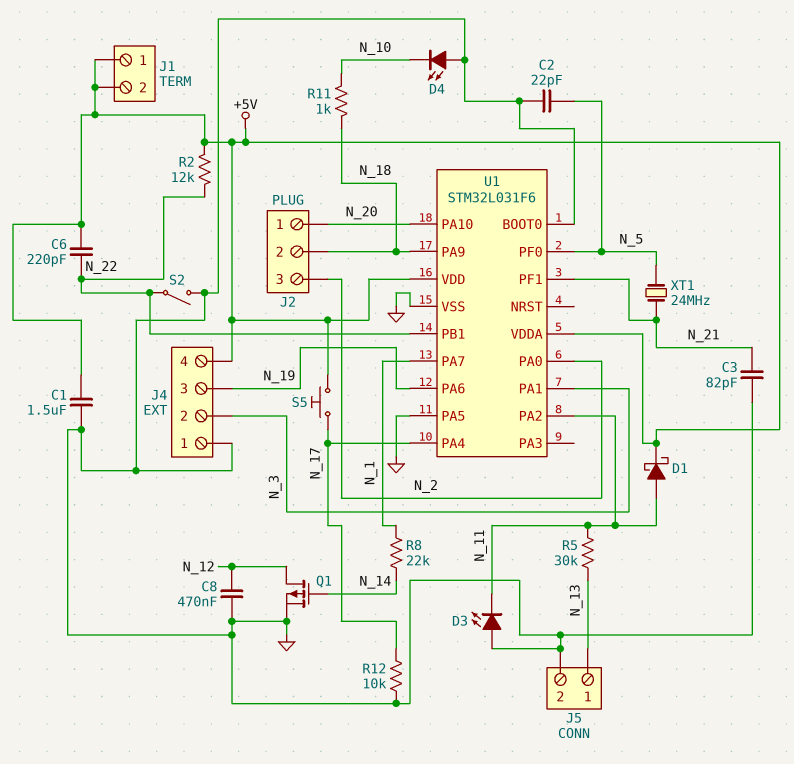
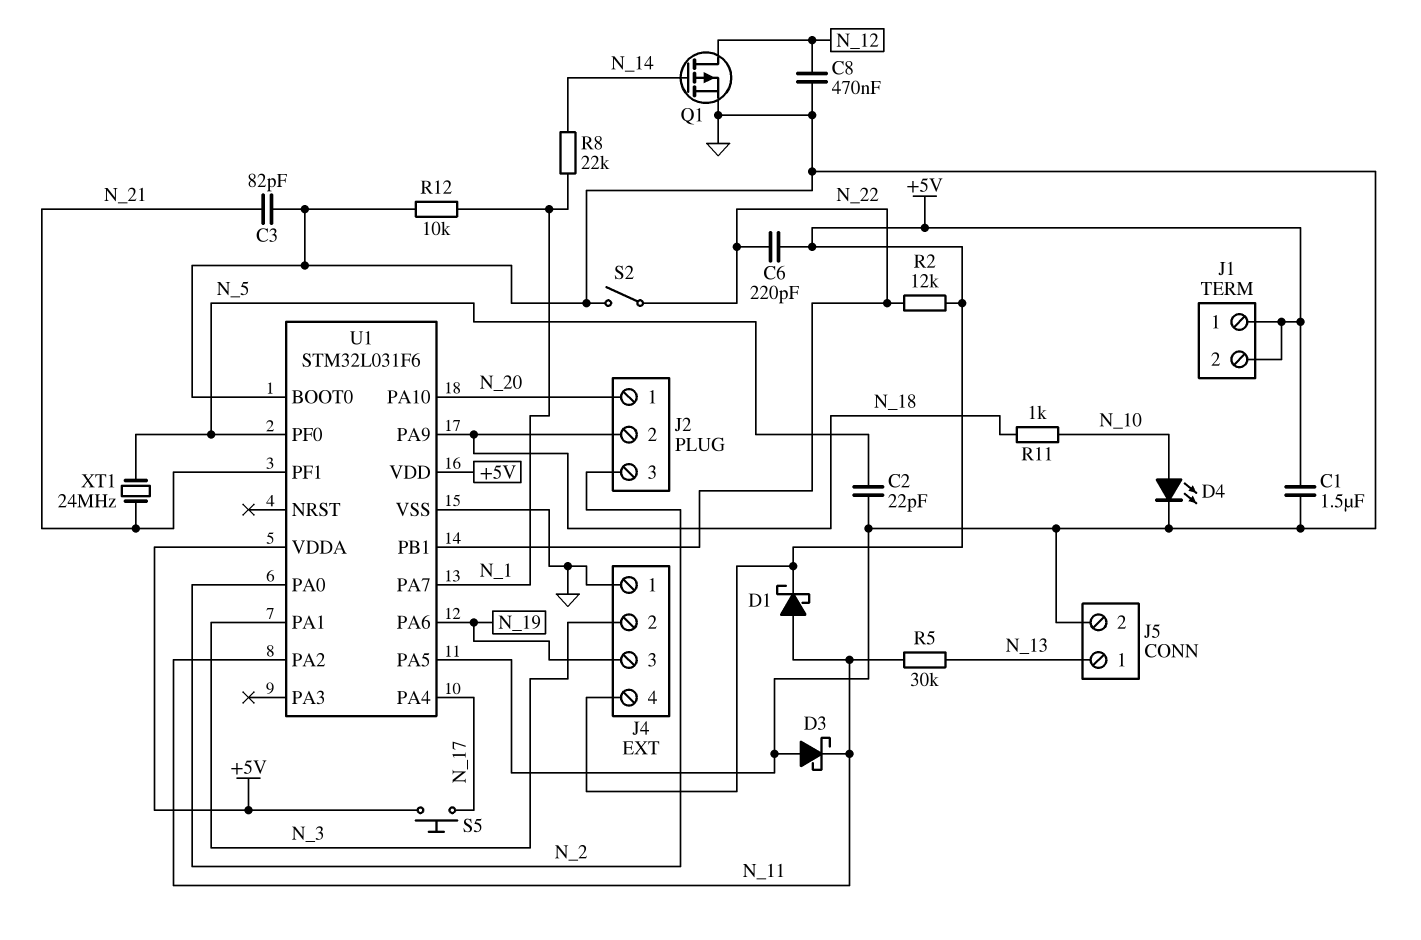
D3: LED (A GND, K N_11) -> schottky (A GND, K N_11)
D4: LED (A GND, K N_10) -> LED (A N_10, K GND)
R12: 10k (GND, N_17) -> 10k (GND, N_1)

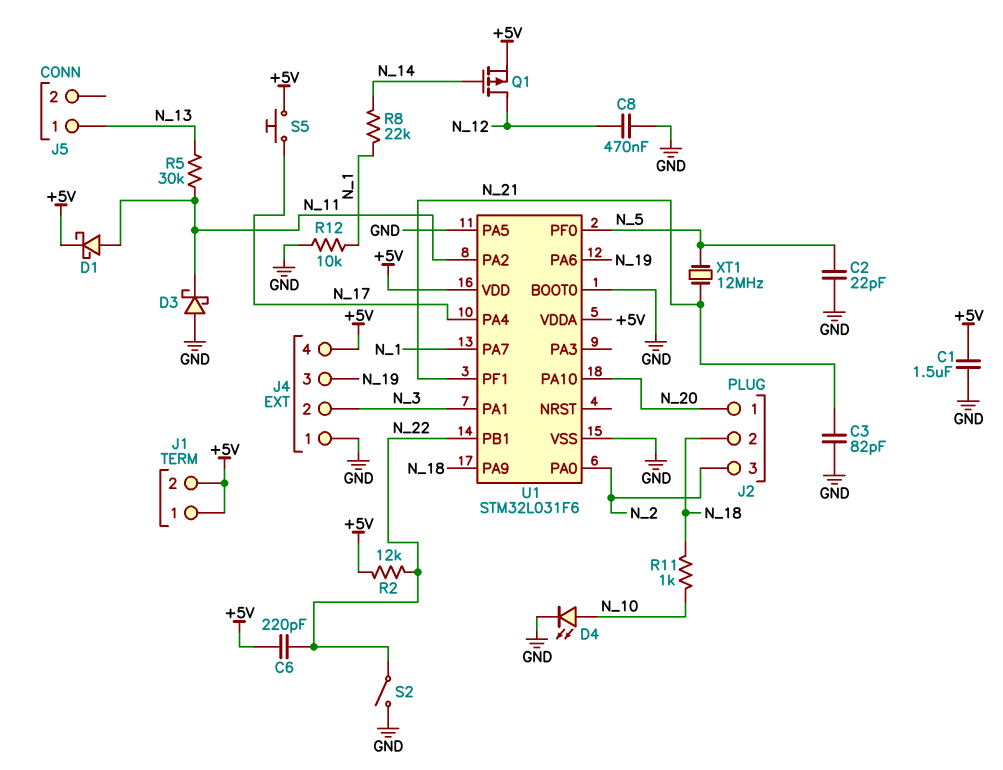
J5 pin 2: GND -> none
Q1: PMOS (G N_14, D N_12, S GND) -> PMOS (G N_14, D N_12, S +5V)
XT1: 24MHz (N_5, N_21) -> 12MHz (N_5, N_21)

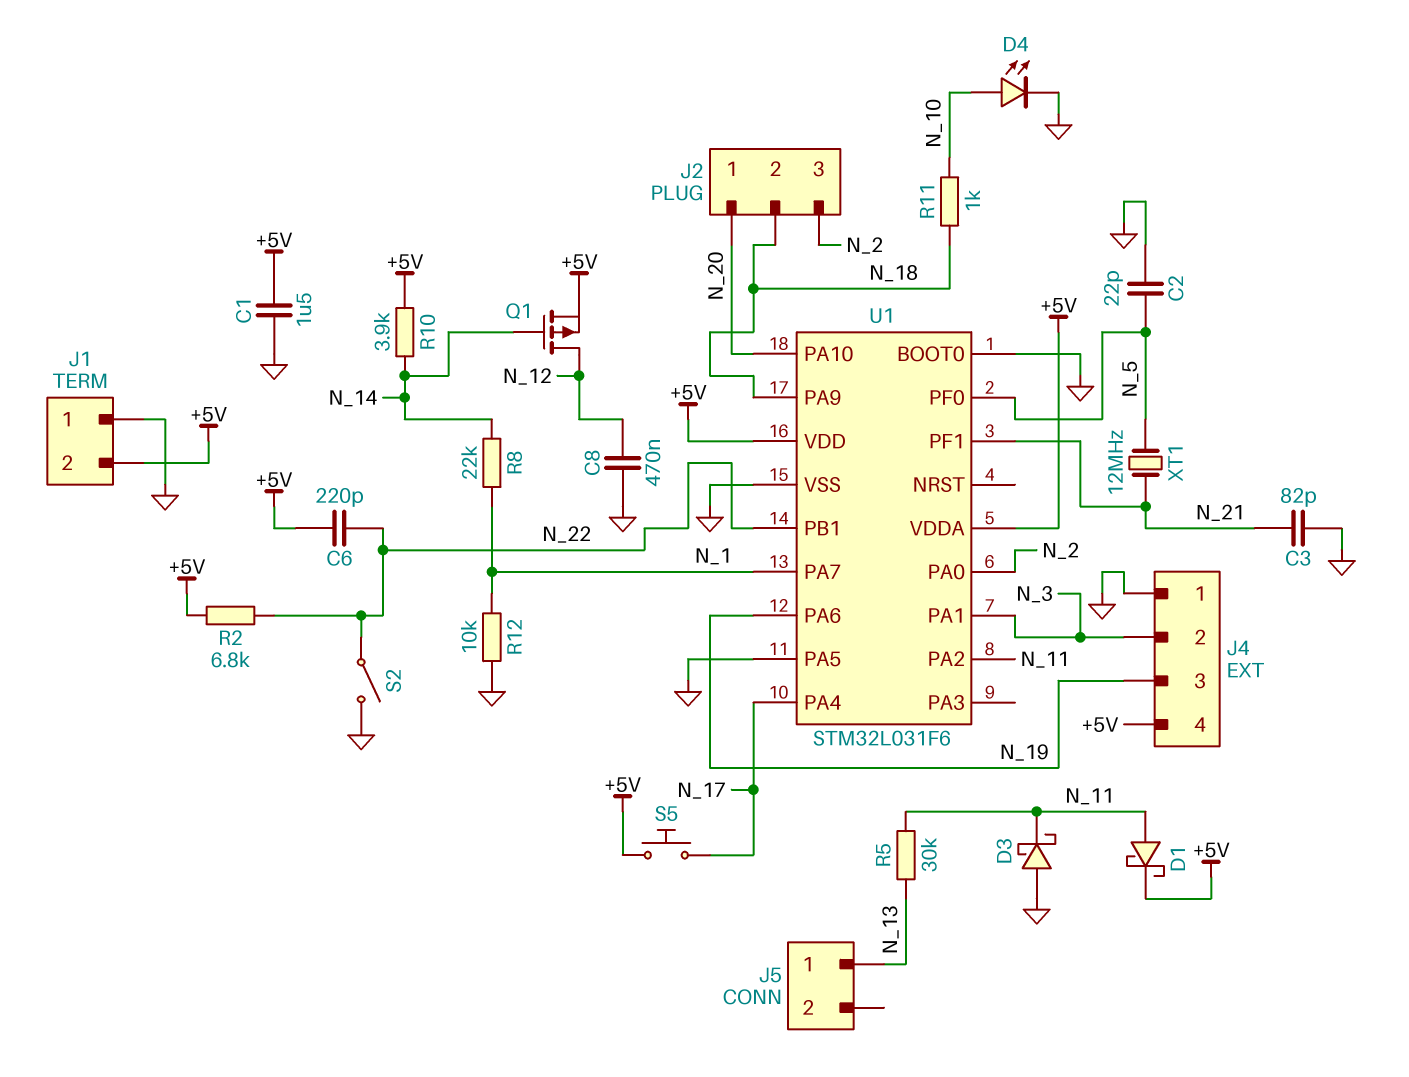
J1 pin 1: +5V -> GND
R2: 12k (+5V, N_22) -> 6.8k (+5V, N_22)
R10: none -> 3.9k (+5V, N_14)

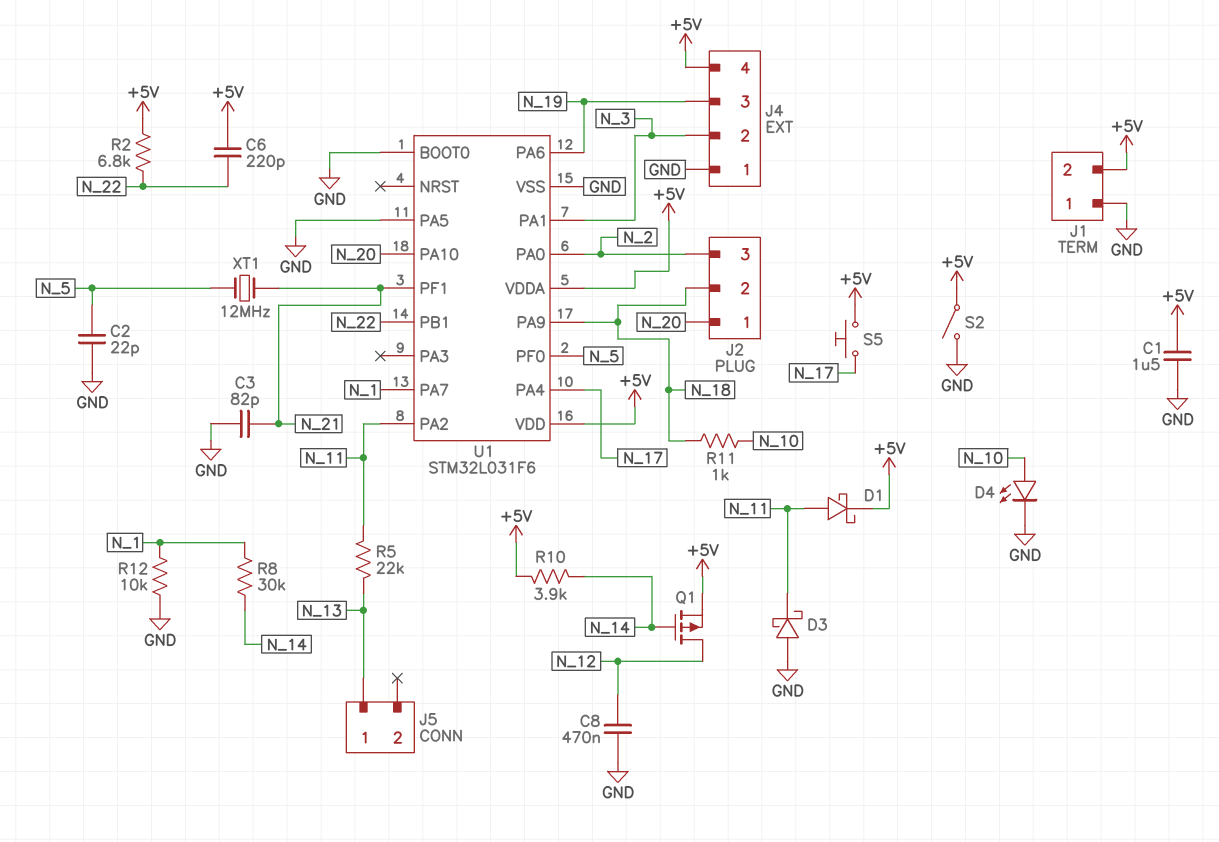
R5: 30k (N_11, N_13) -> 22k (N_11, N_13)
R8: 22k (N_1, N_14) -> 30k (N_1, N_14)
S2: switch (GND, N_22) -> switch (+5V, GND)

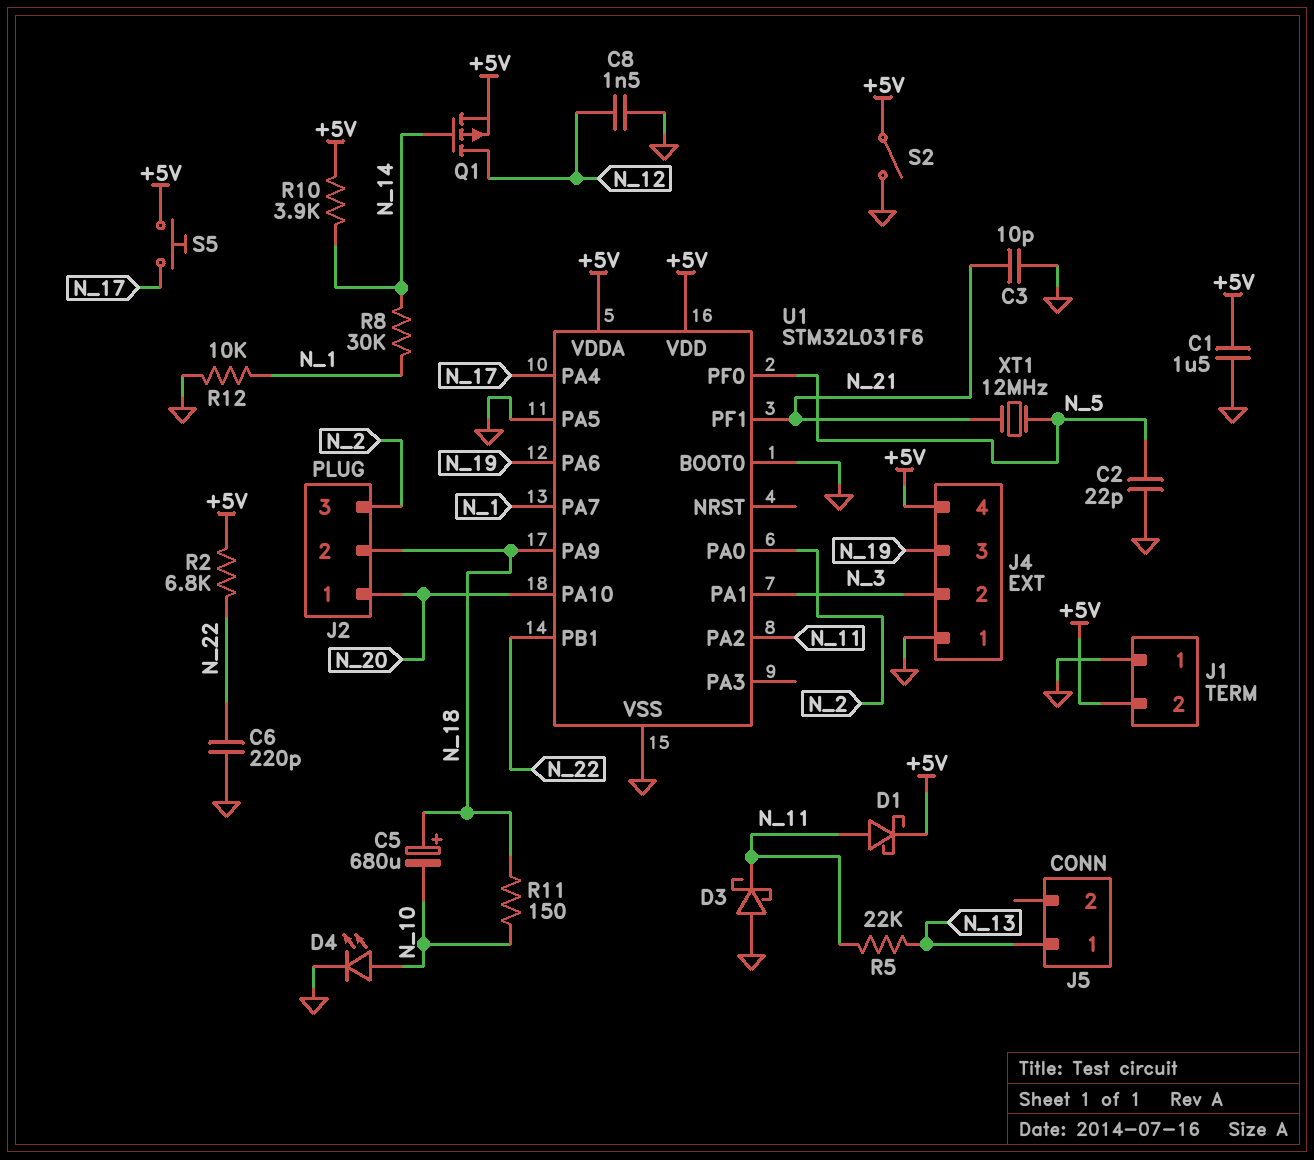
C3: 82pF (GND, N_21) -> 10pF (GND, N_21)
C5: none -> 680uF (plus N_18, minus N_10)
C6: 220pF (+5V, N_22) -> 220pF (GND, N_22)
C8: 470nF (GND, N_12) -> 1.5nF (GND, N_12)
R11: 1k (N_10, N_18) -> 150 (N_10, N_18)

